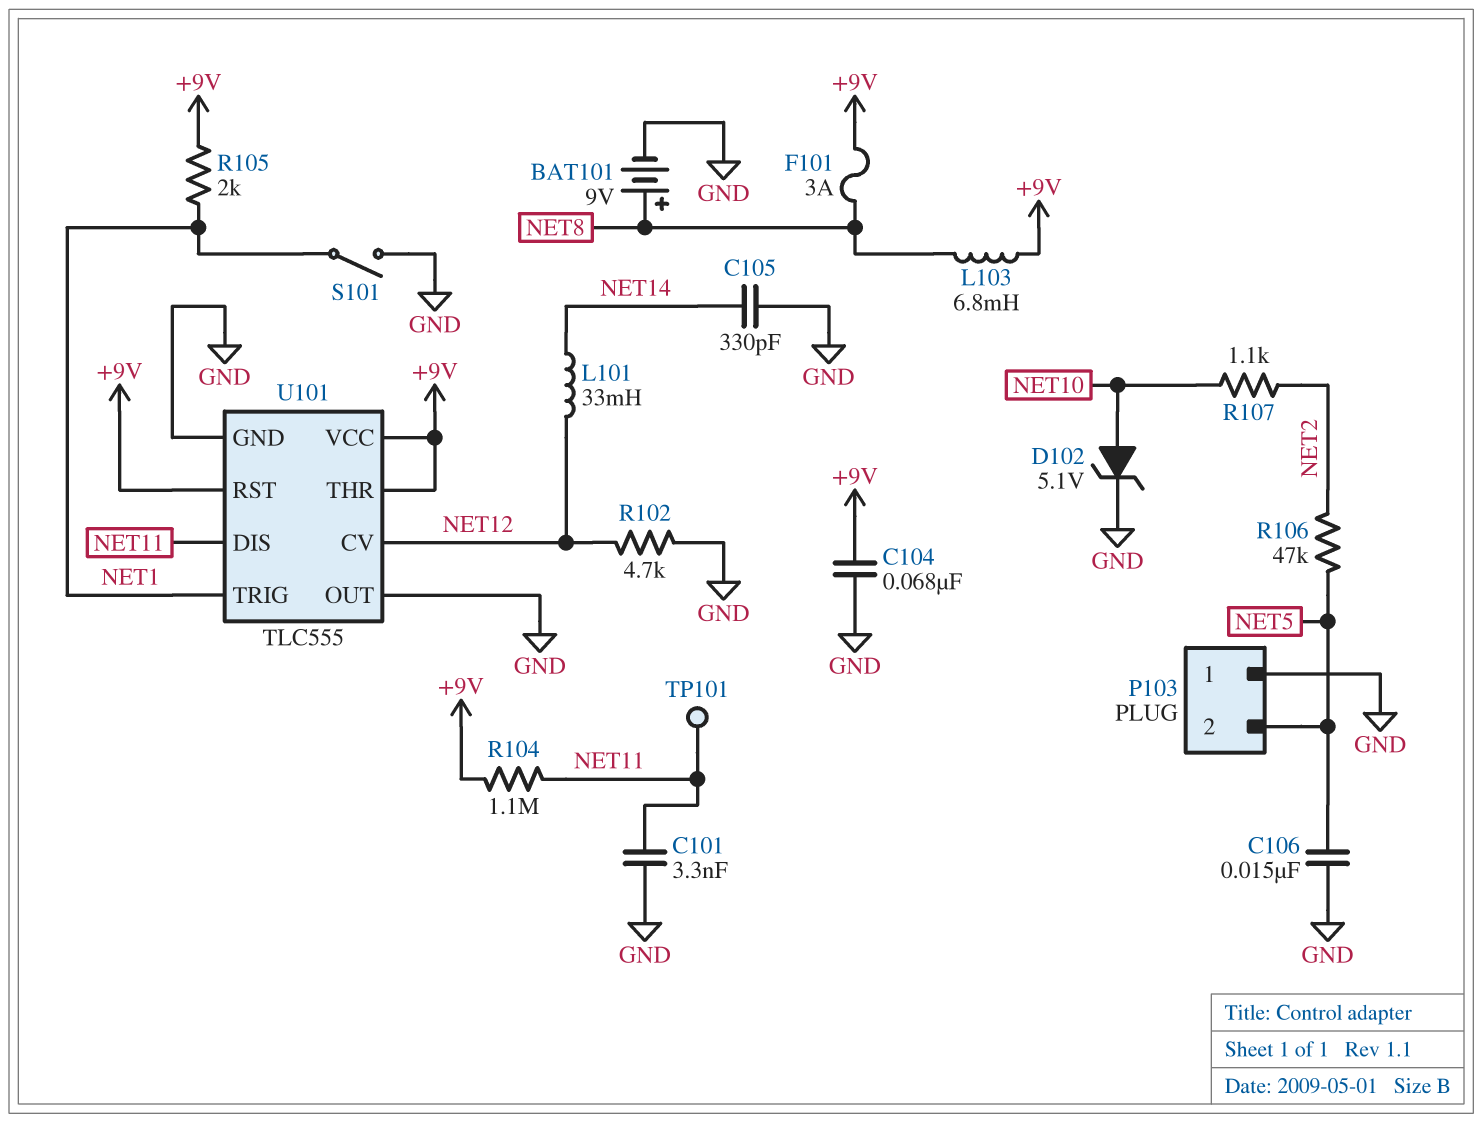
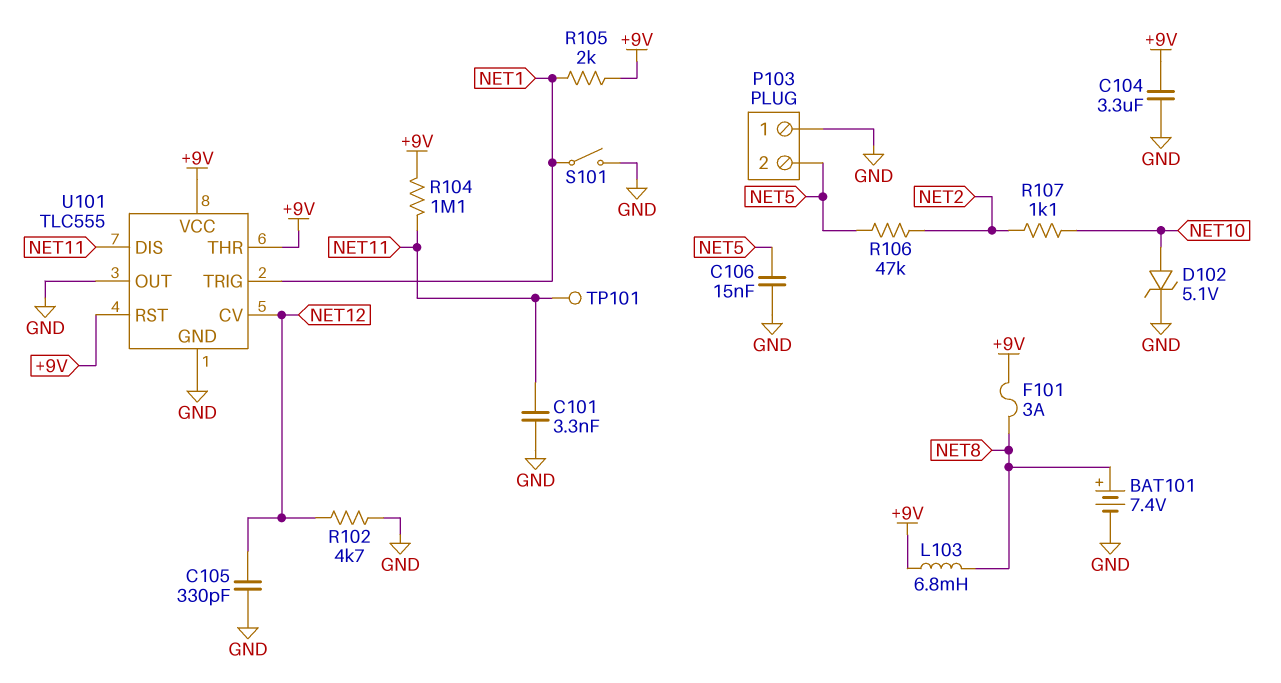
BAT101: 9V (plus NET8, minus GND) -> 7.4V (plus NET8, minus GND)
C104: 68nF (+9V, GND) -> 3.3uF (+9V, GND)
C105: 330pF (GND, NET14) -> 330pF (GND, NET12)
L101: 33mH (NET12, NET14) -> none

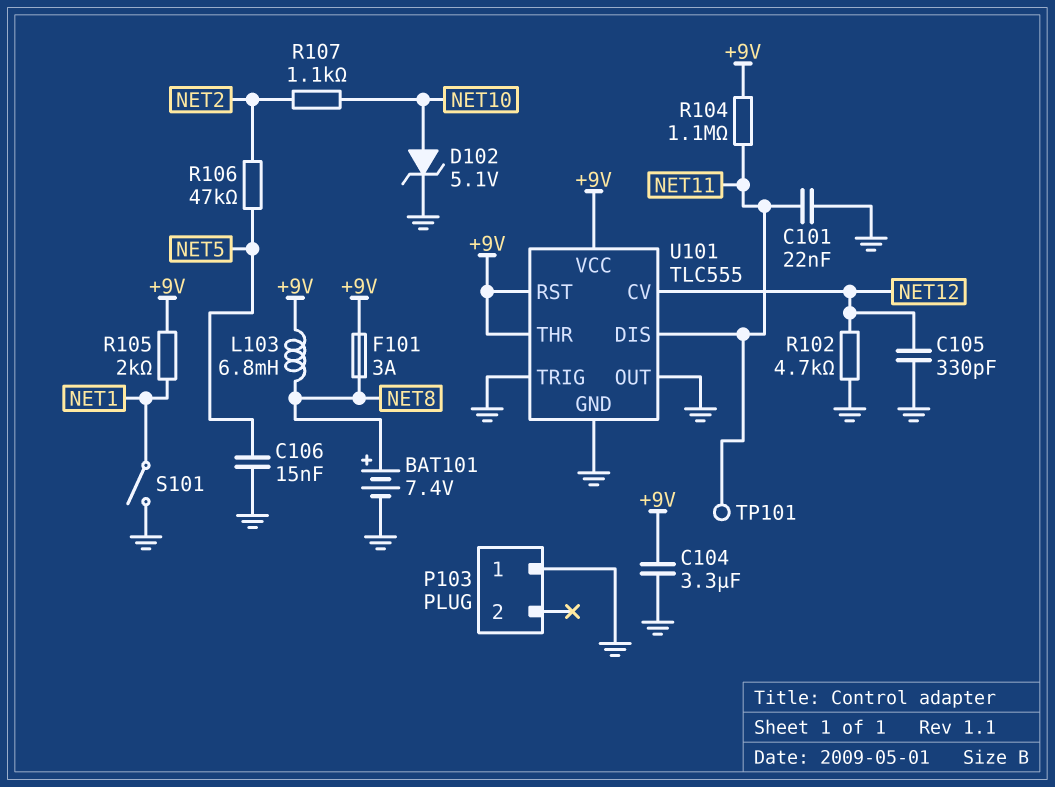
C101: 3.3nF (GND, NET11) -> 22nF (GND, NET11)
P103 pin 2: NET5 -> none
U101 pin TRIG: NET1 -> GND

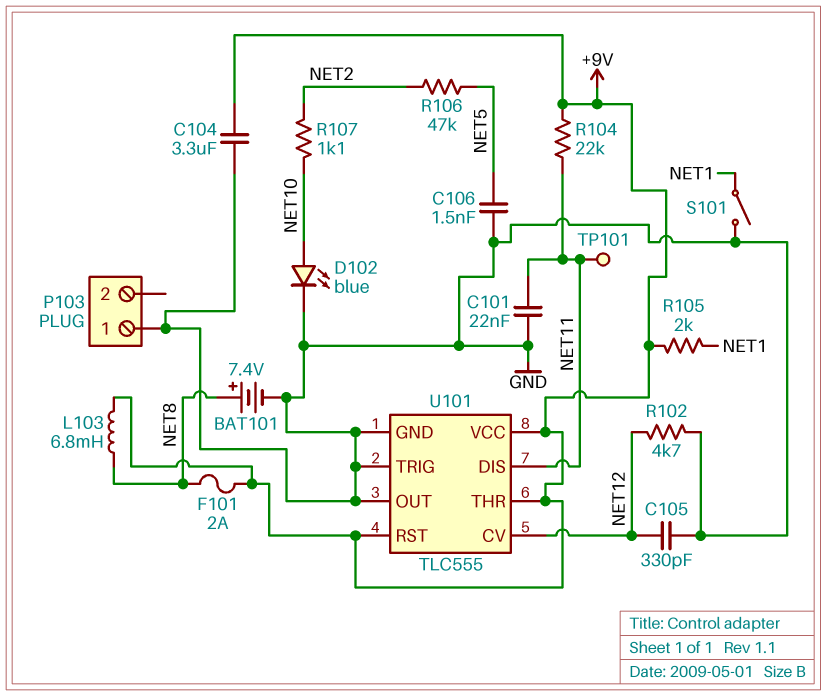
C106: 15nF (GND, NET5) -> 1.5nF (GND, NET5)
D102: zener 5.1V (A NET10, K GND) -> LED blue (A NET10, K GND)
F101: 3A (+9V, NET8) -> 2A (+9V, NET8)
R104: 1.1M (+9V, NET11) -> 22k (+9V, NET11)

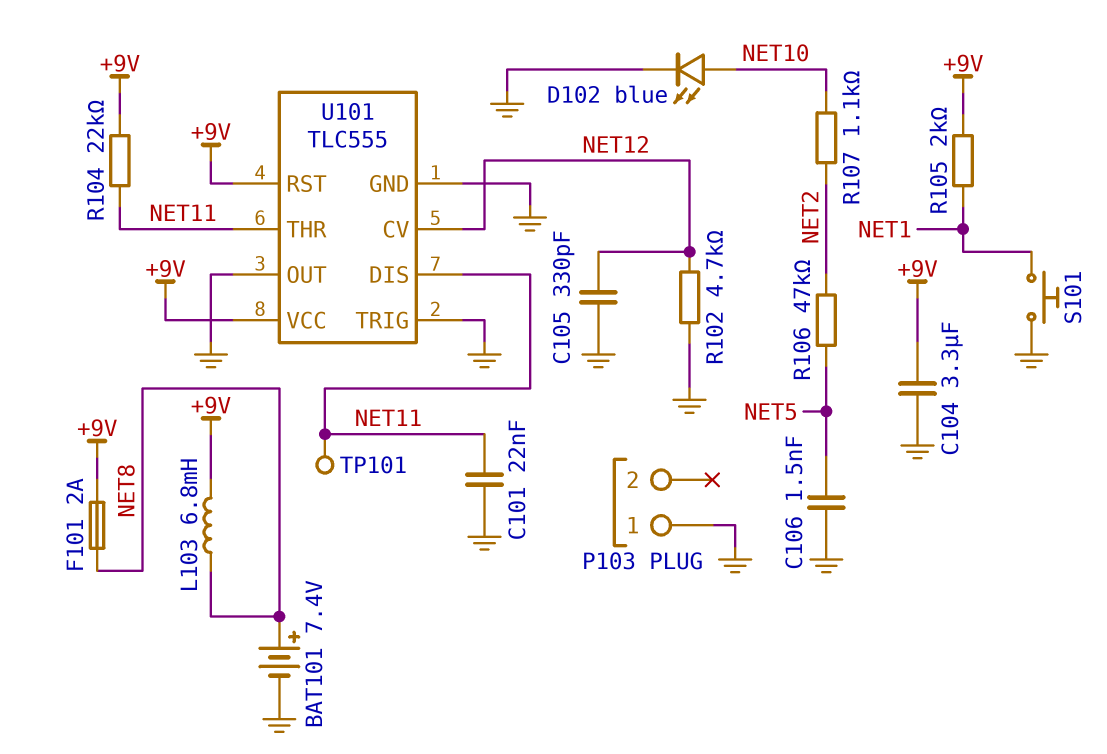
S101: switch (GND, NET1) -> button (GND, NET1)
U101 pin THR: +9V -> NET11

